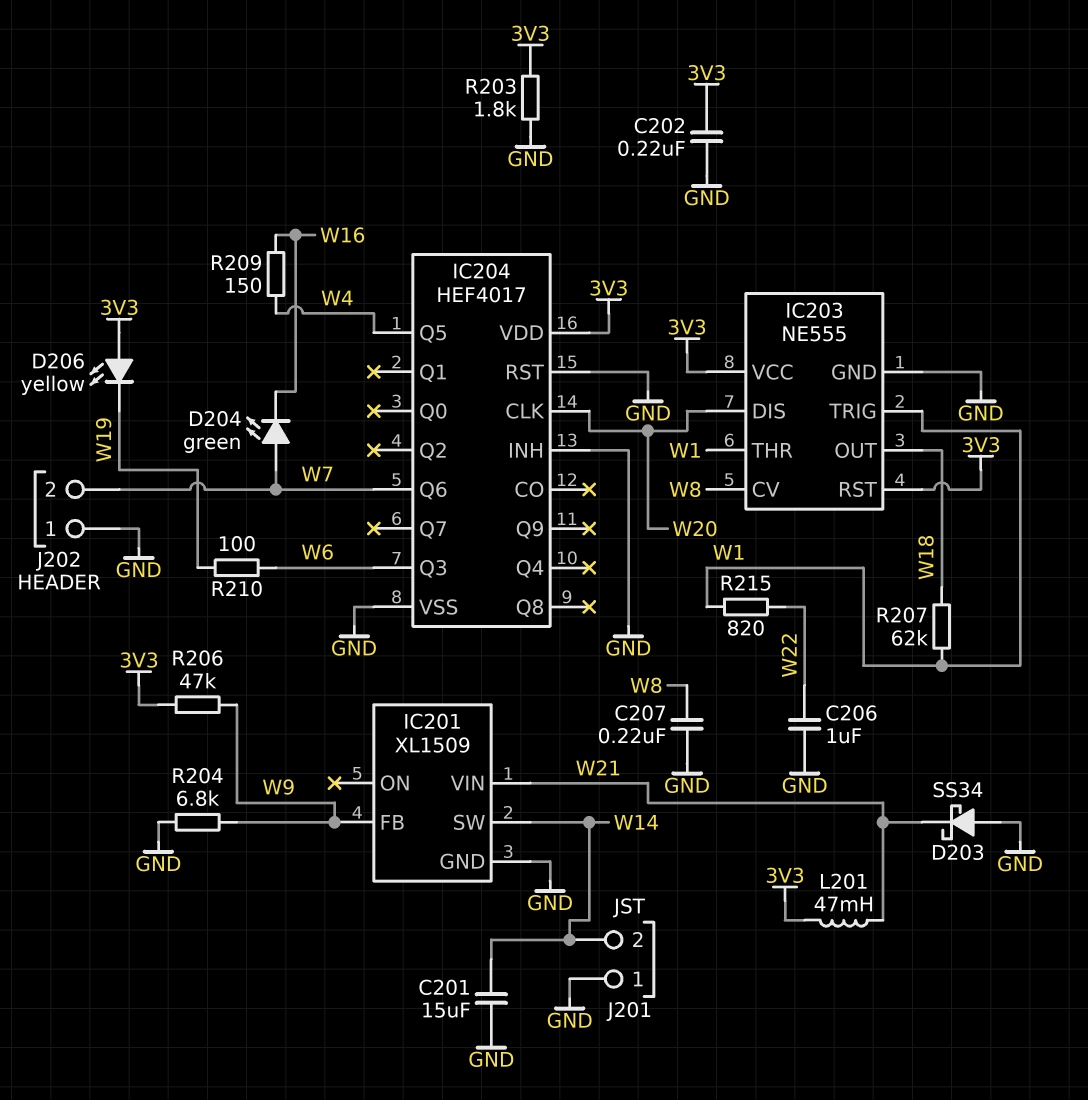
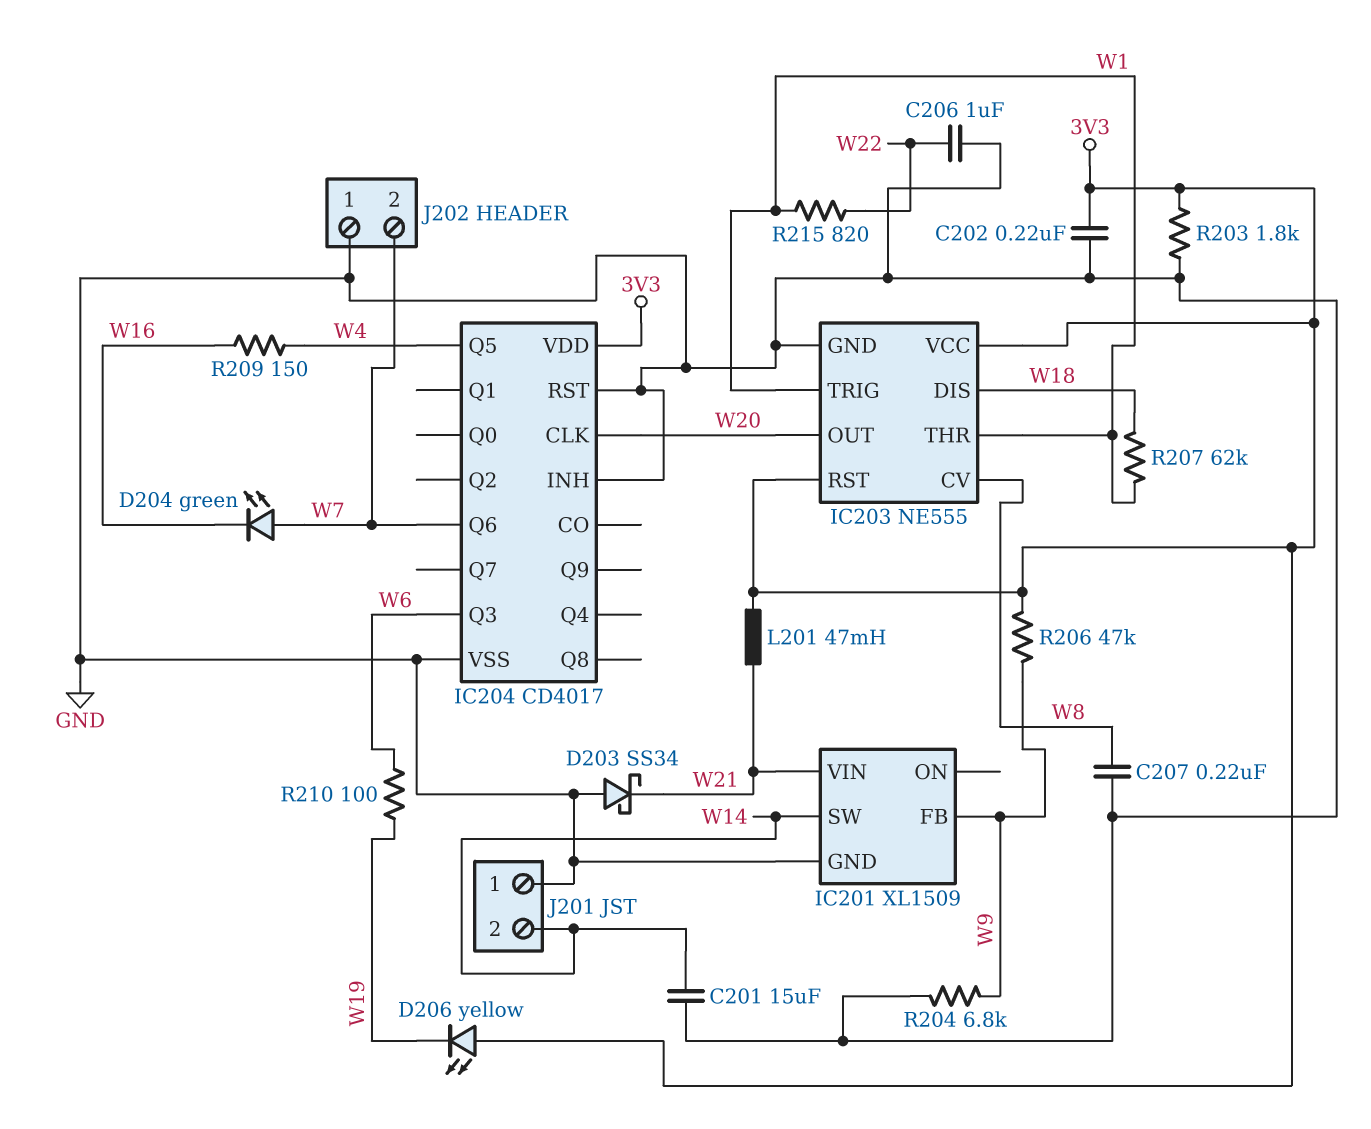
IC203 pin DIS: W20 -> W18
IC203 pin OUT: W18 -> W20
IC204: HEF4017 -> CD4017

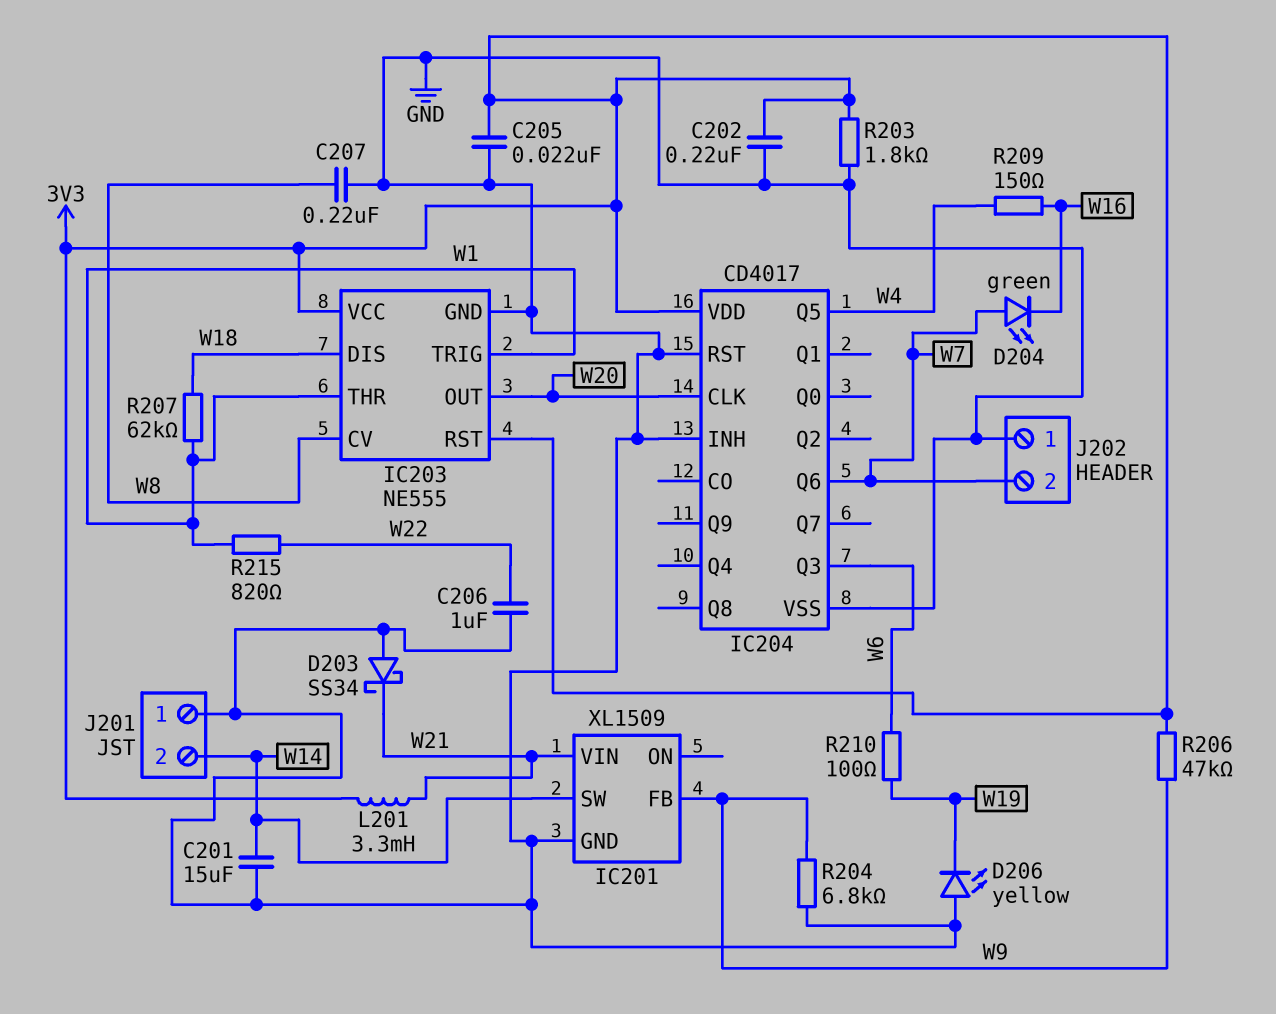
C205: none -> 22nF (3V3, GND)
D206: LED yellow (A 3V3, K W19) -> LED yellow (A GND, K W19)
L201: 47mH (3V3, W21) -> 3.3mH (3V3, W21)

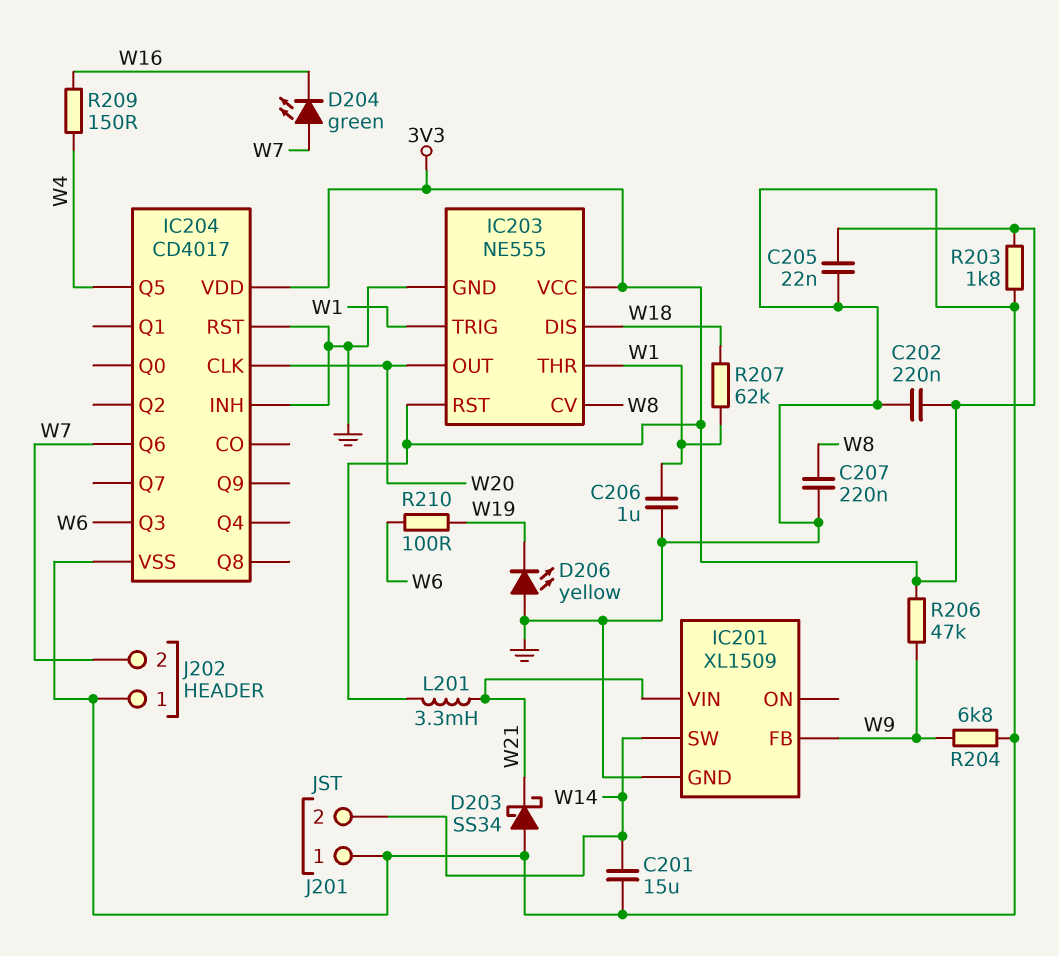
C206: 1uF (GND, W22) -> 1uF (GND, W1)
R215: 820 (W1, W22) -> none

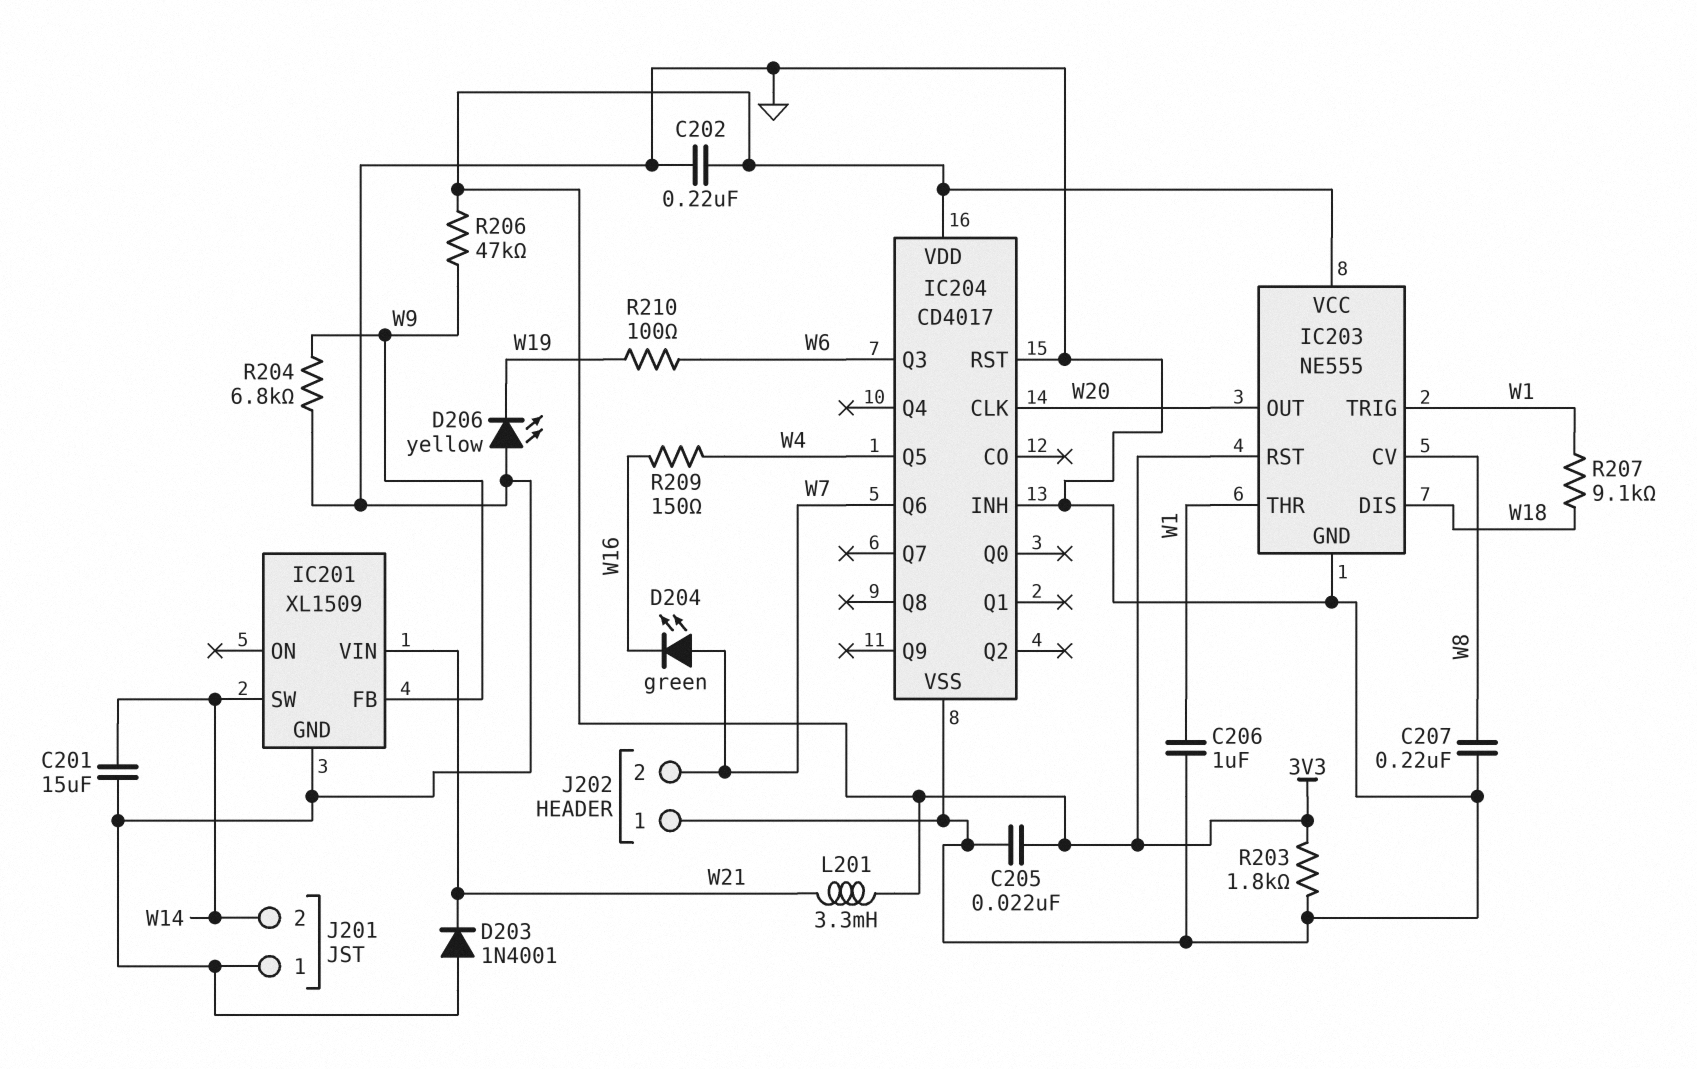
D203: schottky SS34 (A GND, K W21) -> diode 1N4001 (A GND, K W21)
R207: 62k (W1, W18) -> 9.1k (W1, W18)

